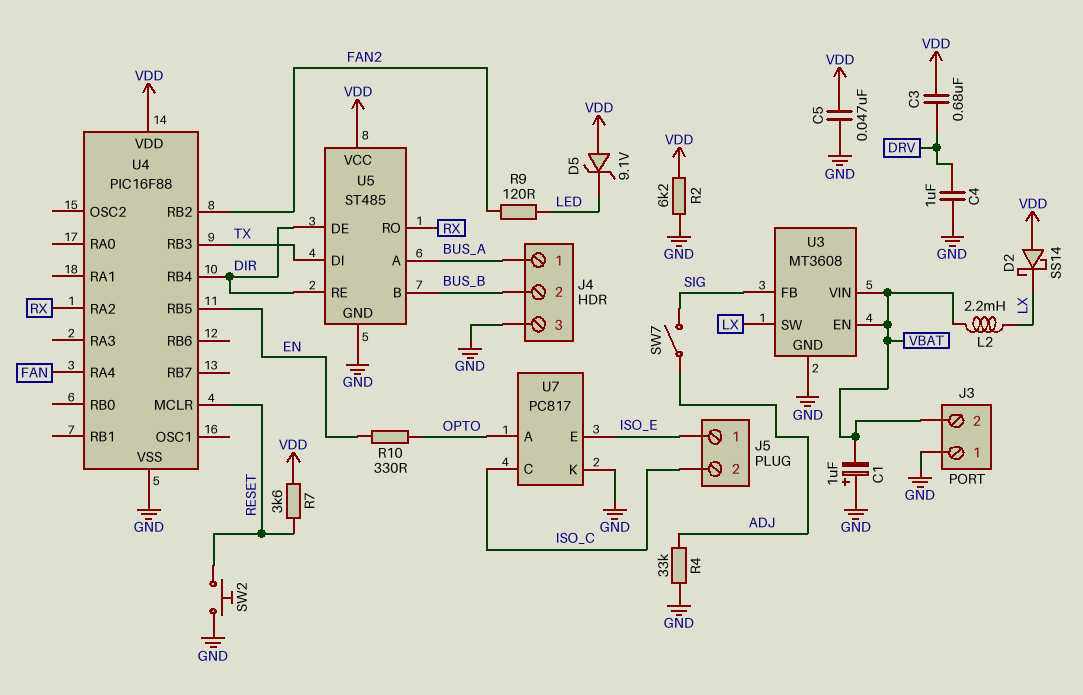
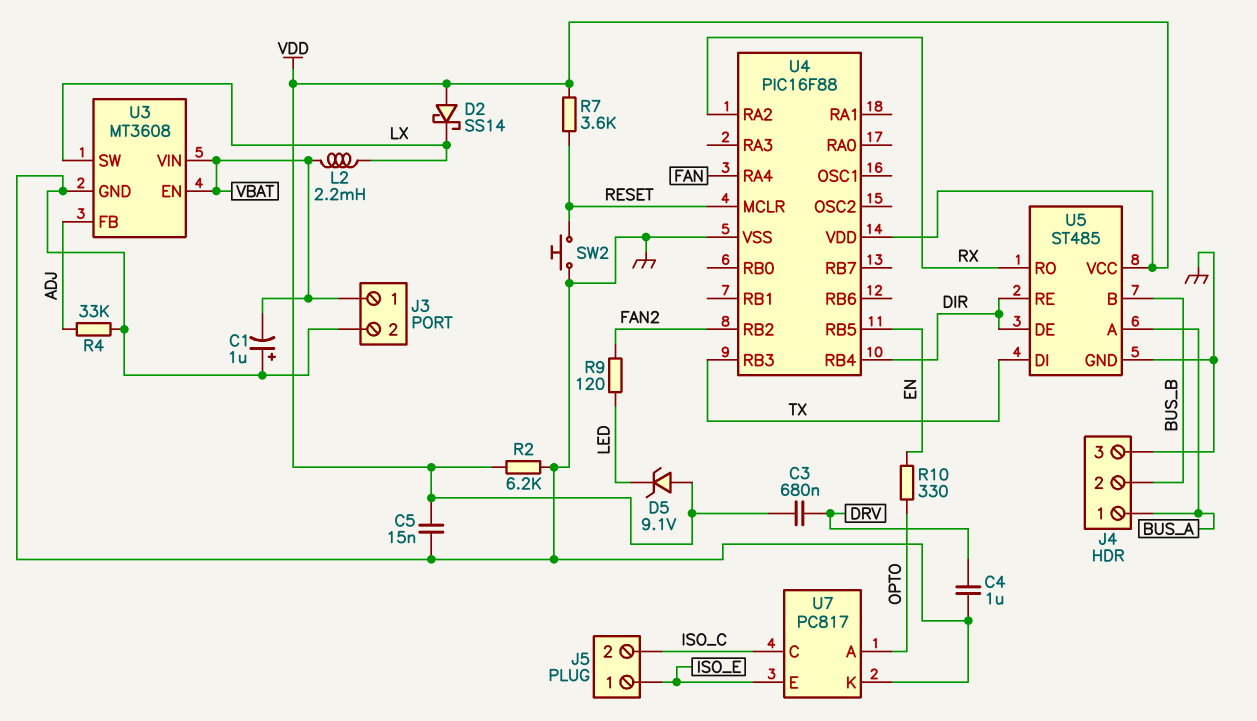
C5: 47nF (GND, VDD) -> 15nF (GND, VDD)
J3 pin 1: GND -> VBAT
J3 pin 2: VBAT -> GND
SW7: switch (ADJ, SIG) -> none
U3 pin FB: SIG -> ADJ

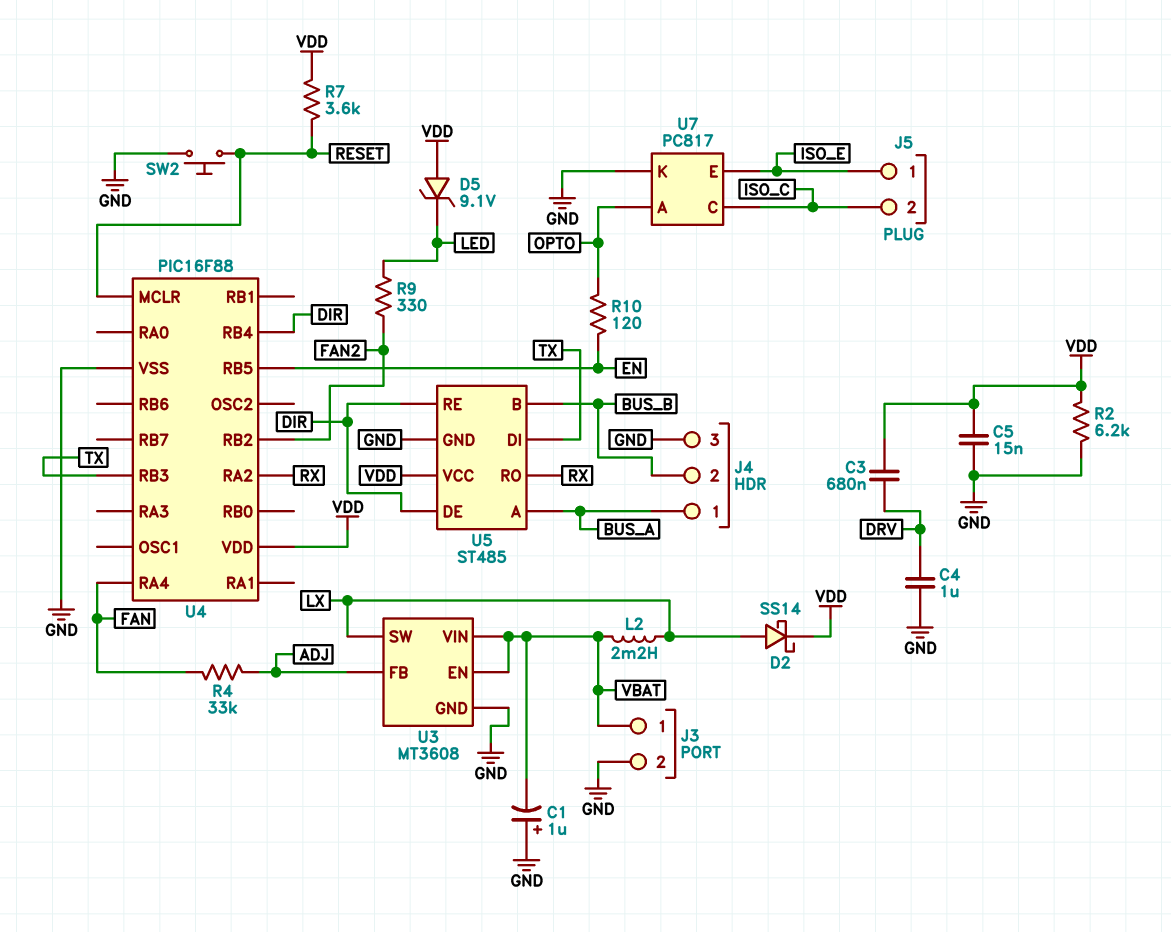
D2: schottky SS14 (A VDD, K LX) -> schottky SS14 (A LX, K VDD)
R4: 33k (ADJ, GND) -> 33k (ADJ, FAN)
R9: 120 (FAN2, LED) -> 330 (FAN2, LED)
R10: 330 (EN, OPTO) -> 120 (EN, OPTO)

